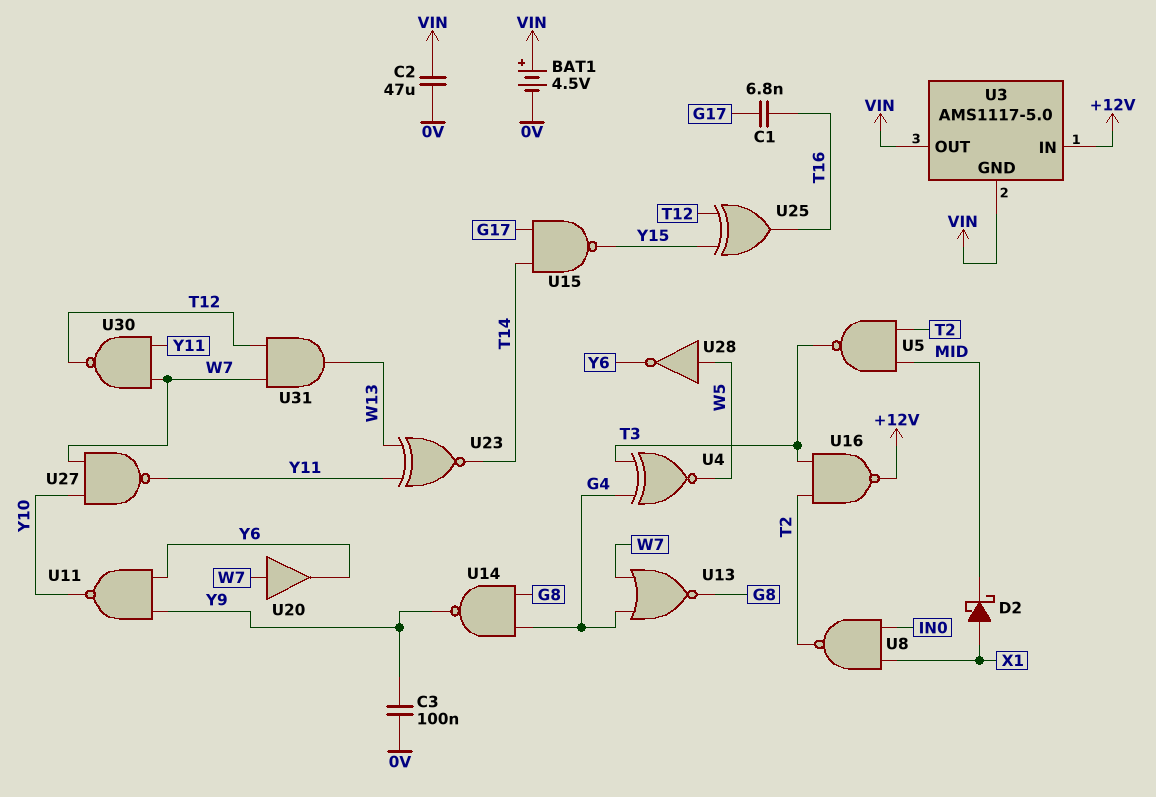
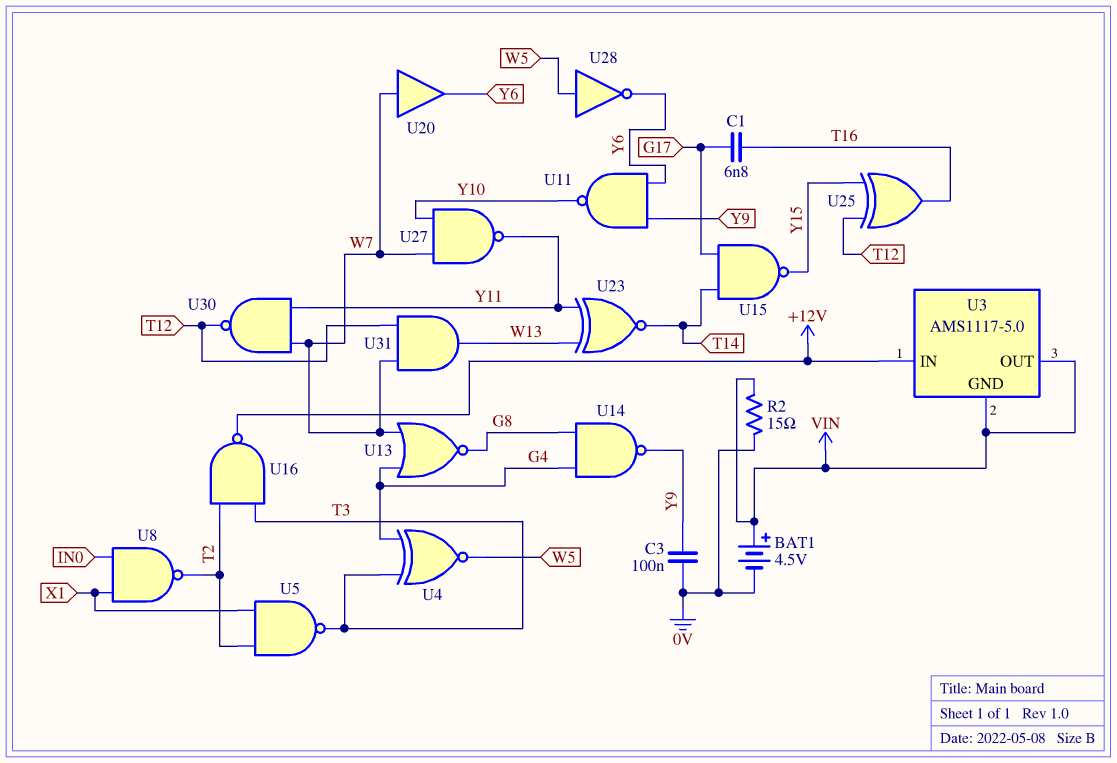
C2: 47uF (0V, VIN) -> none
D2: schottky (A X1, K MID) -> none
R2: none -> 15 (0V, VIN)
U5: NAND (in MID, in T2, out T3) -> NAND (in T2, in X1, out T3)

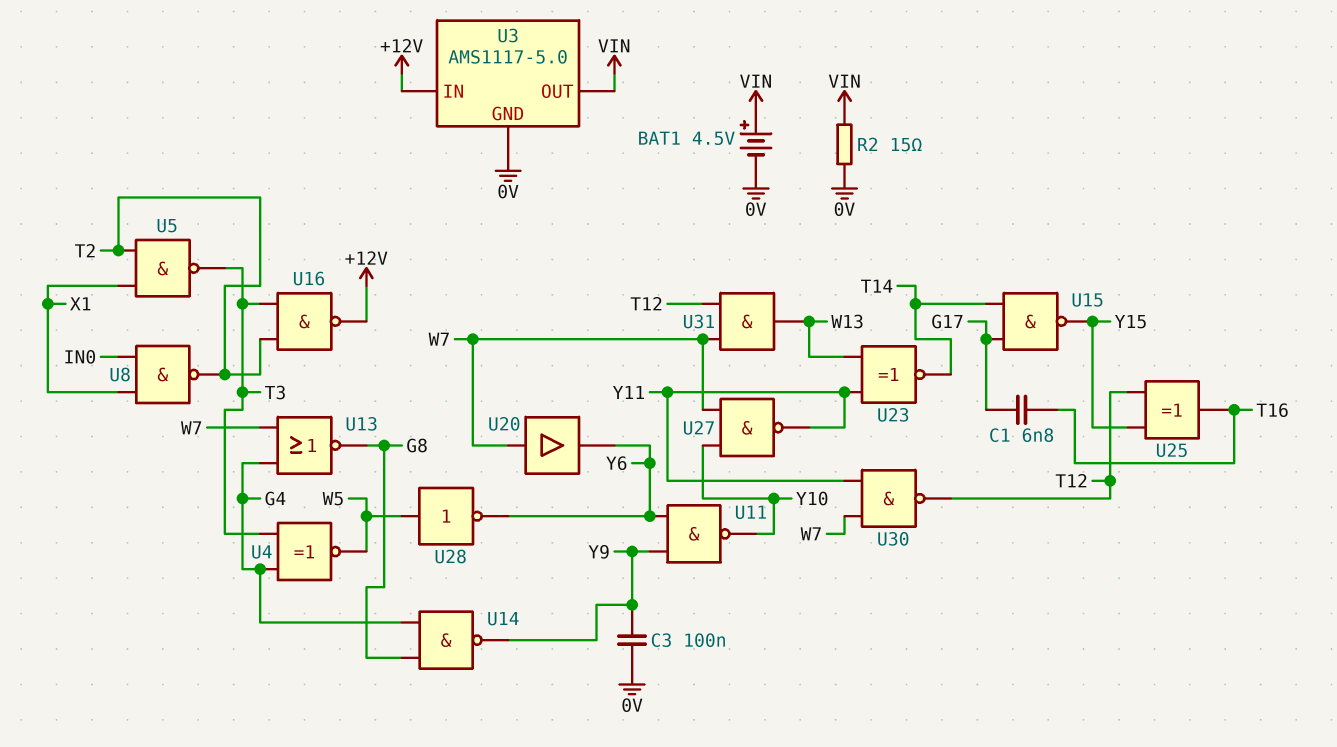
U3 pin GND: VIN -> 0V

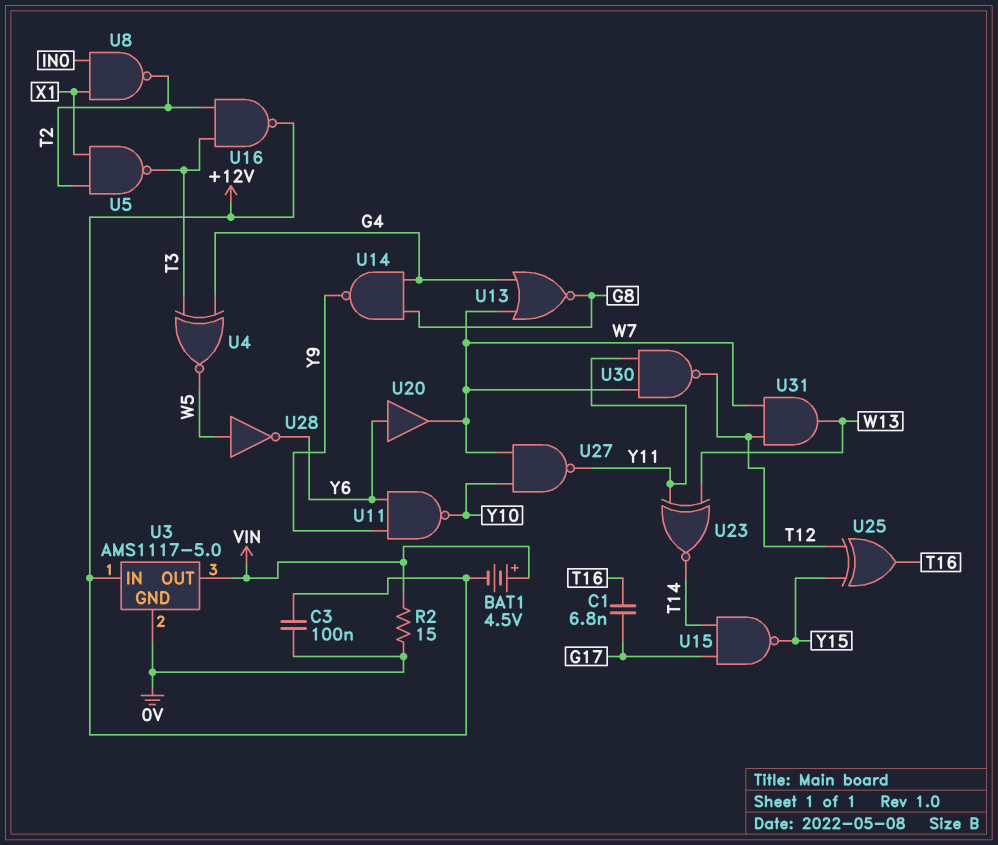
BAT1: 4.5V (plus VIN, minus 0V) -> 4.5V (plus VIN, minus +12V)
C3: 100nF (0V, Y9) -> 100nF (+12V, 0V)
U20: buffer (in W7, out Y6) -> buffer (in Y6, out W7)

